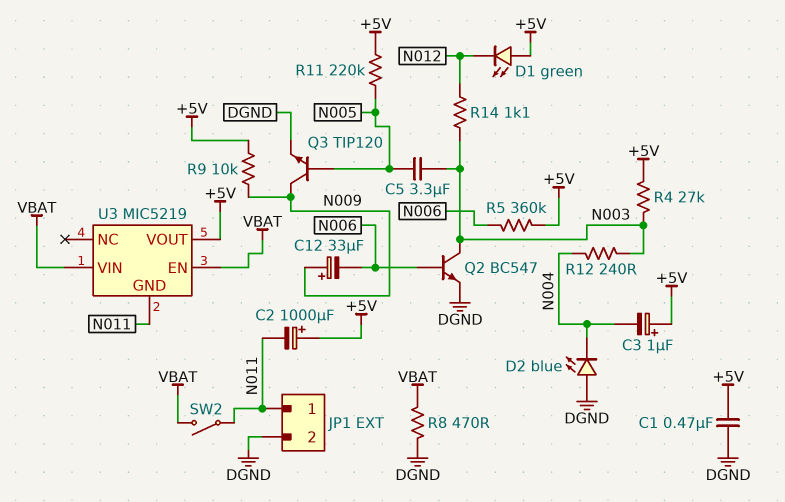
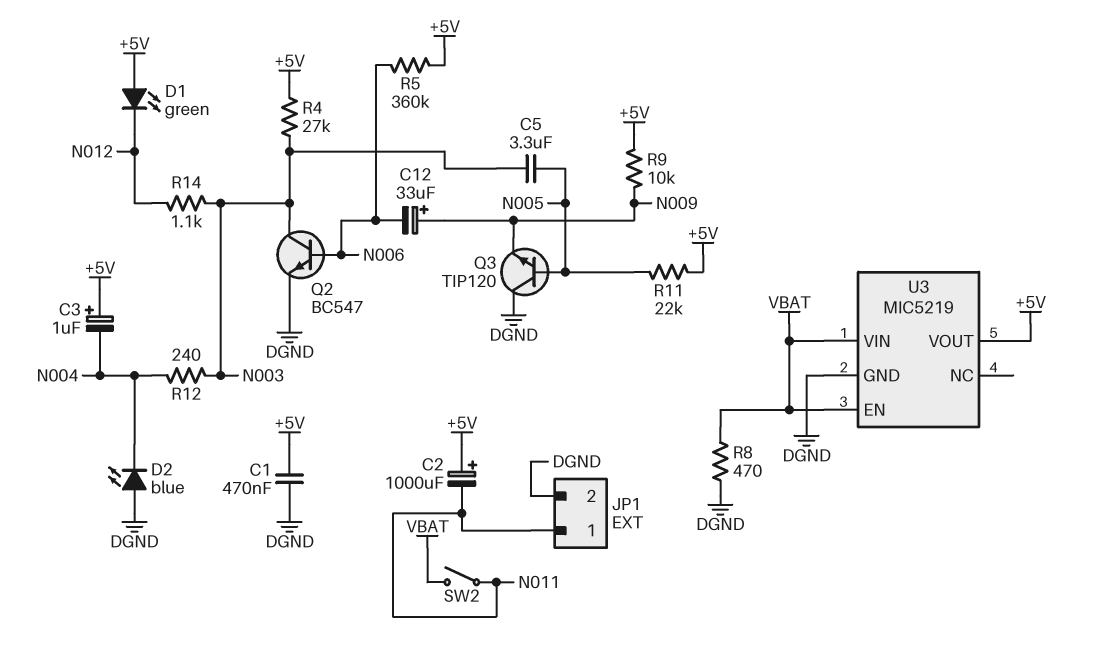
Q3: NPN TIP120 (B N005, C N009, E DGND) -> NPN TIP120 (B N005, C DGND, E N009)
R11: 220k (+5V, N005) -> 22k (+5V, N005)
U3 pin GND: N011 -> DGND

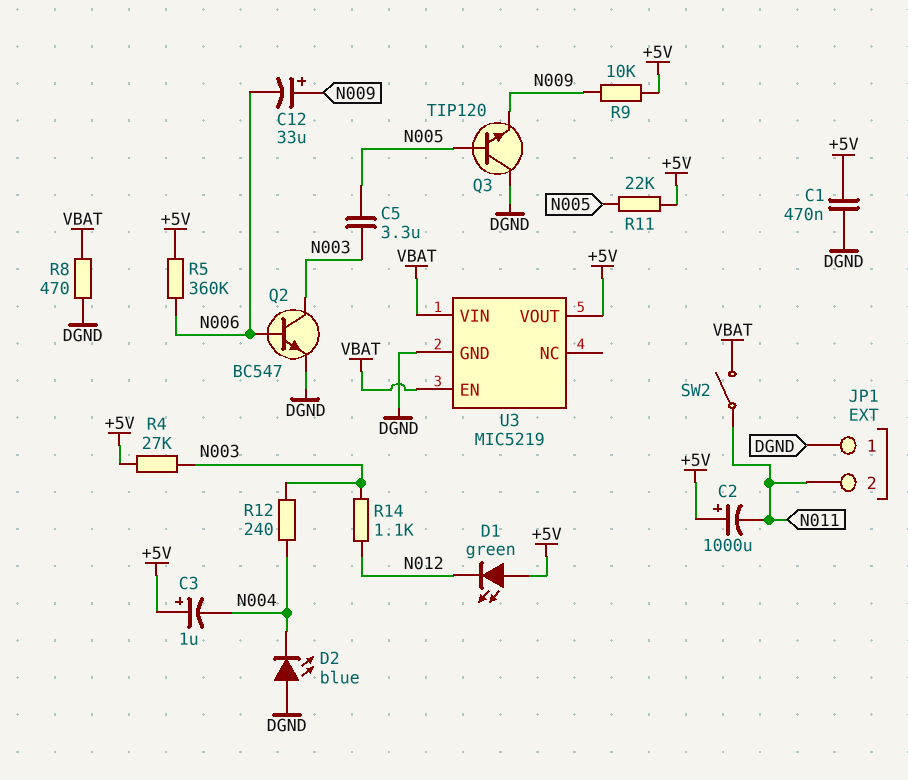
JP1 pin 1: N011 -> DGND
JP1 pin 2: DGND -> N011

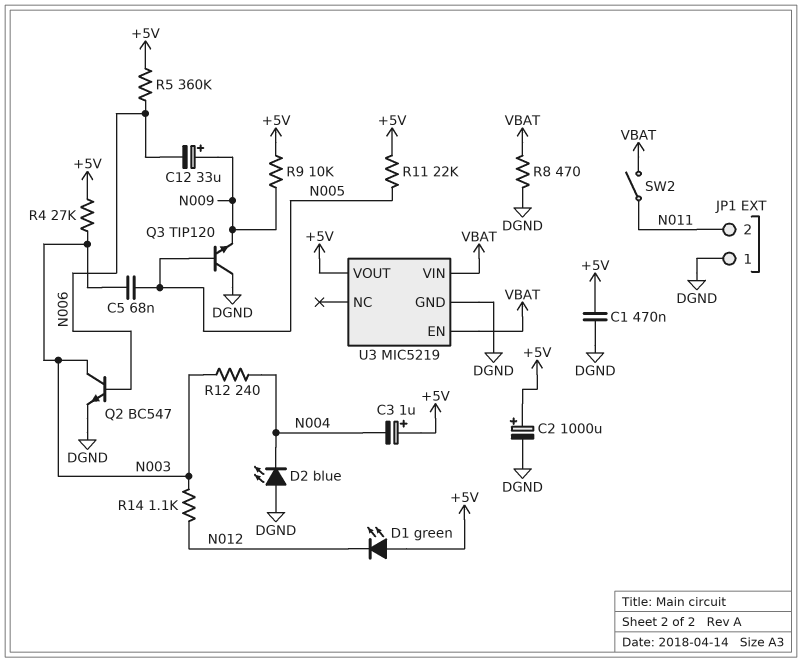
C2: 1000uF (plus +5V, minus N011) -> 1000uF (plus +5V, minus DGND)
C5: 3.3uF (N003, N005) -> 68nF (N003, N005)

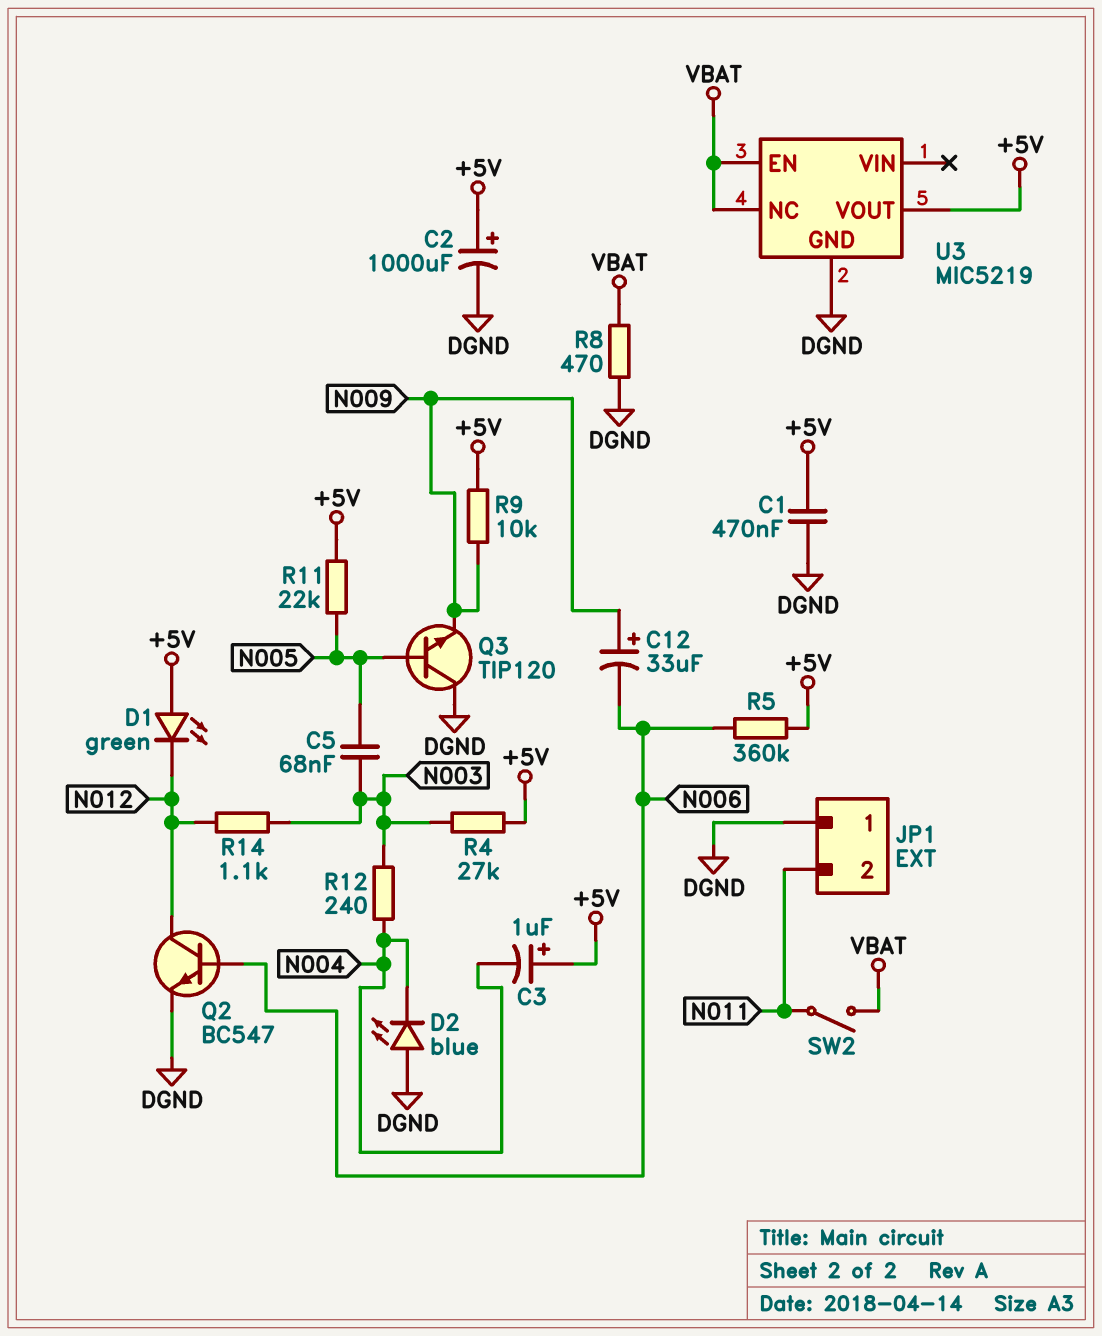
Q2: NPN BC547 (B N006, C N003, E DGND) -> NPN BC547 (B N006, C N012, E DGND)
U3 pin NC: none -> VBAT
U3 pin VIN: VBAT -> none

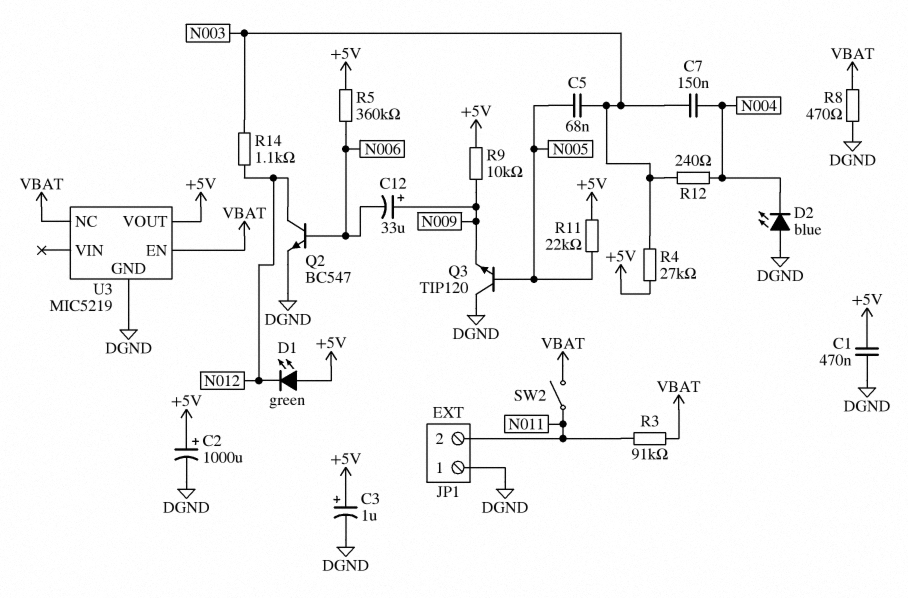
C3: 1uF (plus +5V, minus N004) -> 1uF (plus +5V, minus DGND)
C7: none -> 150nF (N003, N004)
R3: none -> 91k (N011, VBAT)

